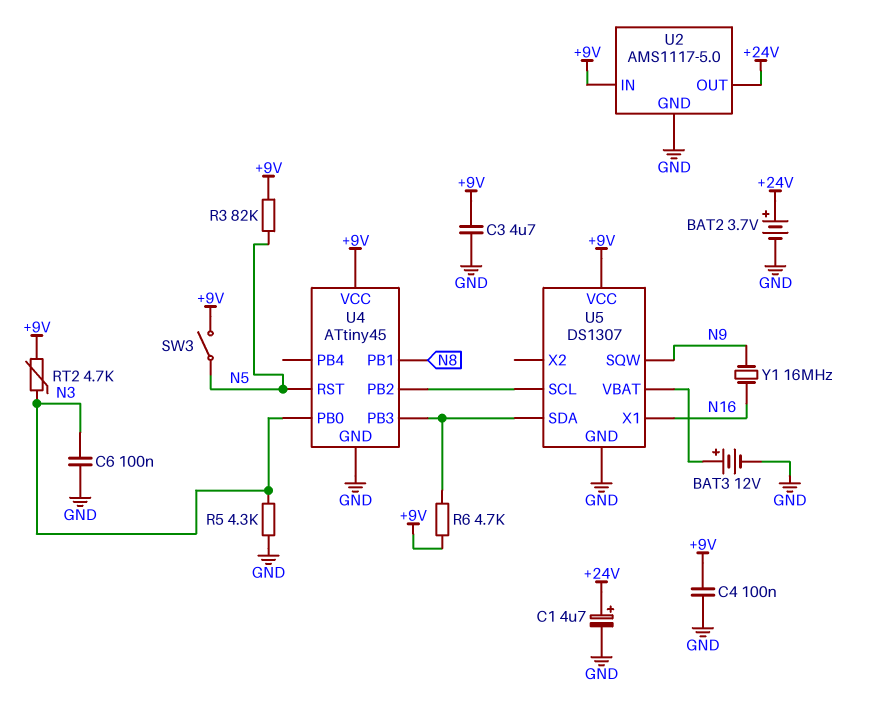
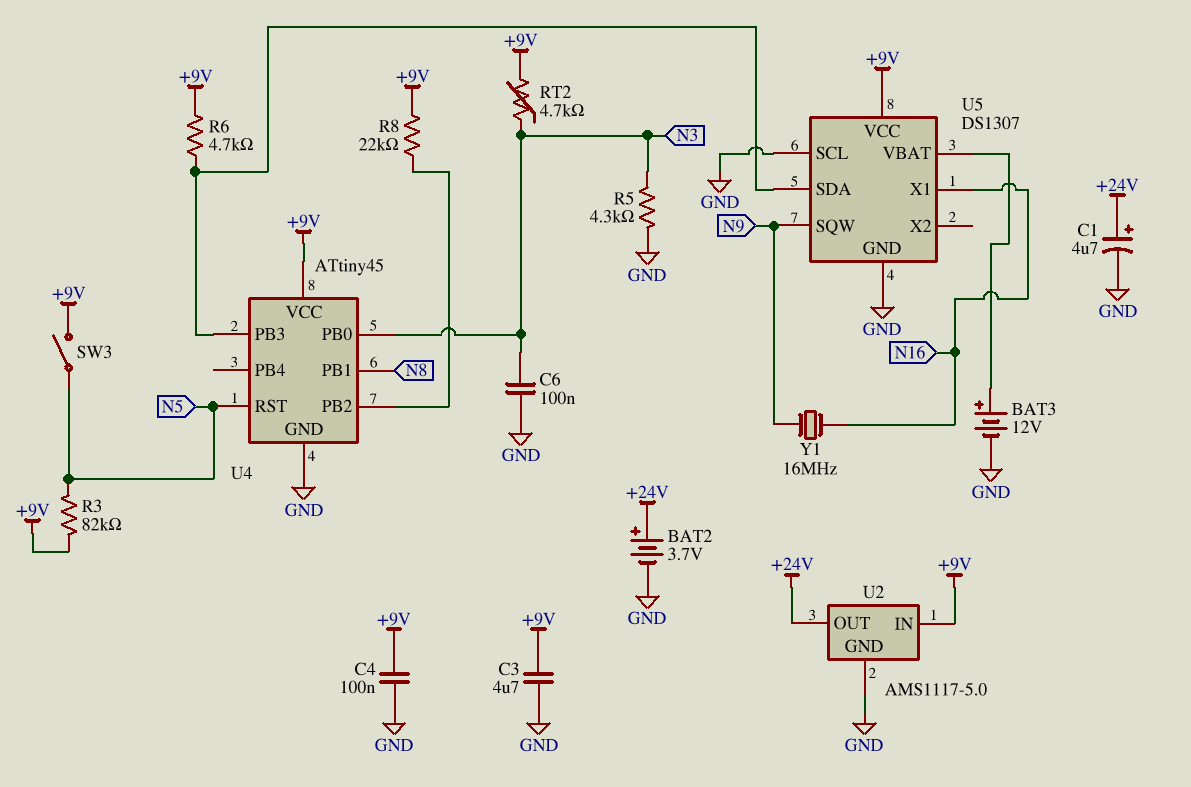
R8: none -> 22k (+9V, U4/PB2)
U5 pin SCL: U4/PB2 -> GND

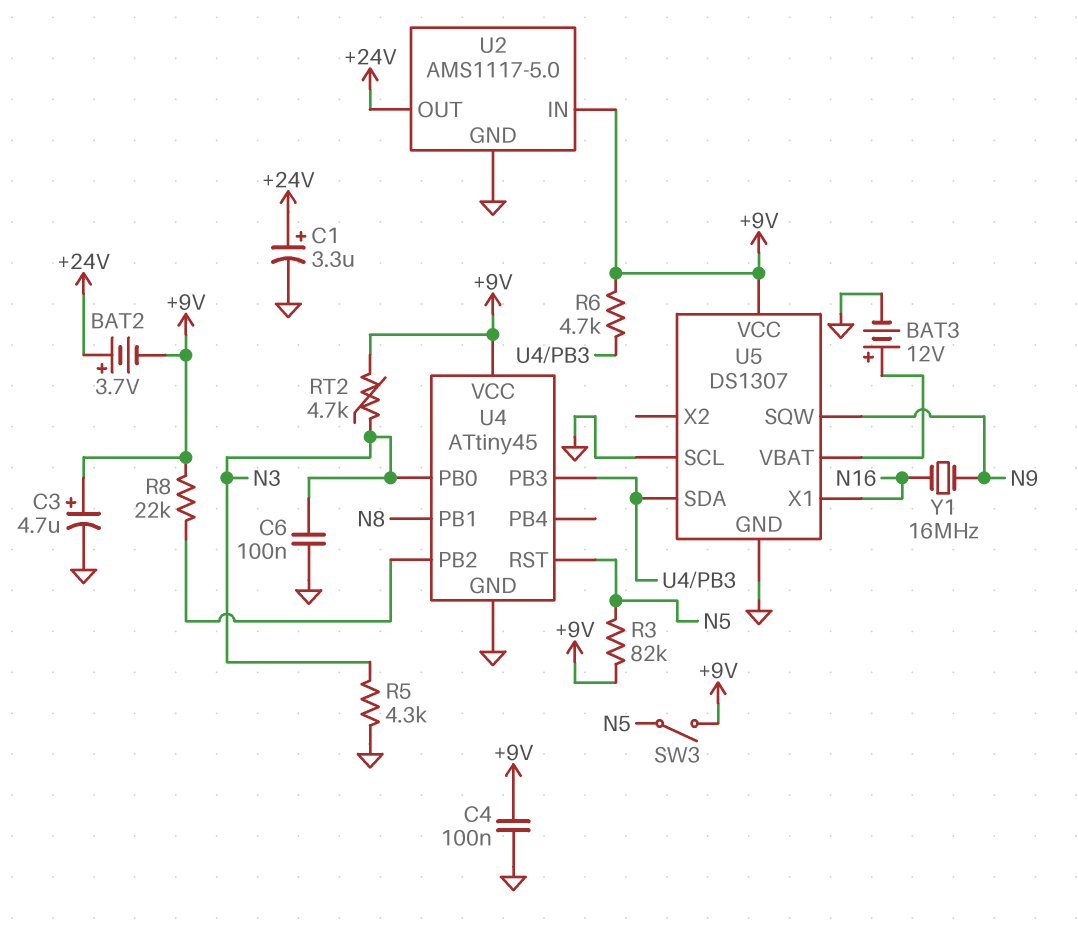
BAT2: 3.7V (plus +24V, minus GND) -> 3.7V (plus +24V, minus +9V)
C1: 4.7uF (plus +24V, minus GND) -> 3.3uF (plus +24V, minus GND)
C3: 4.7uF (+9V, GND) -> 4.7uF (plus +9V, minus GND)

